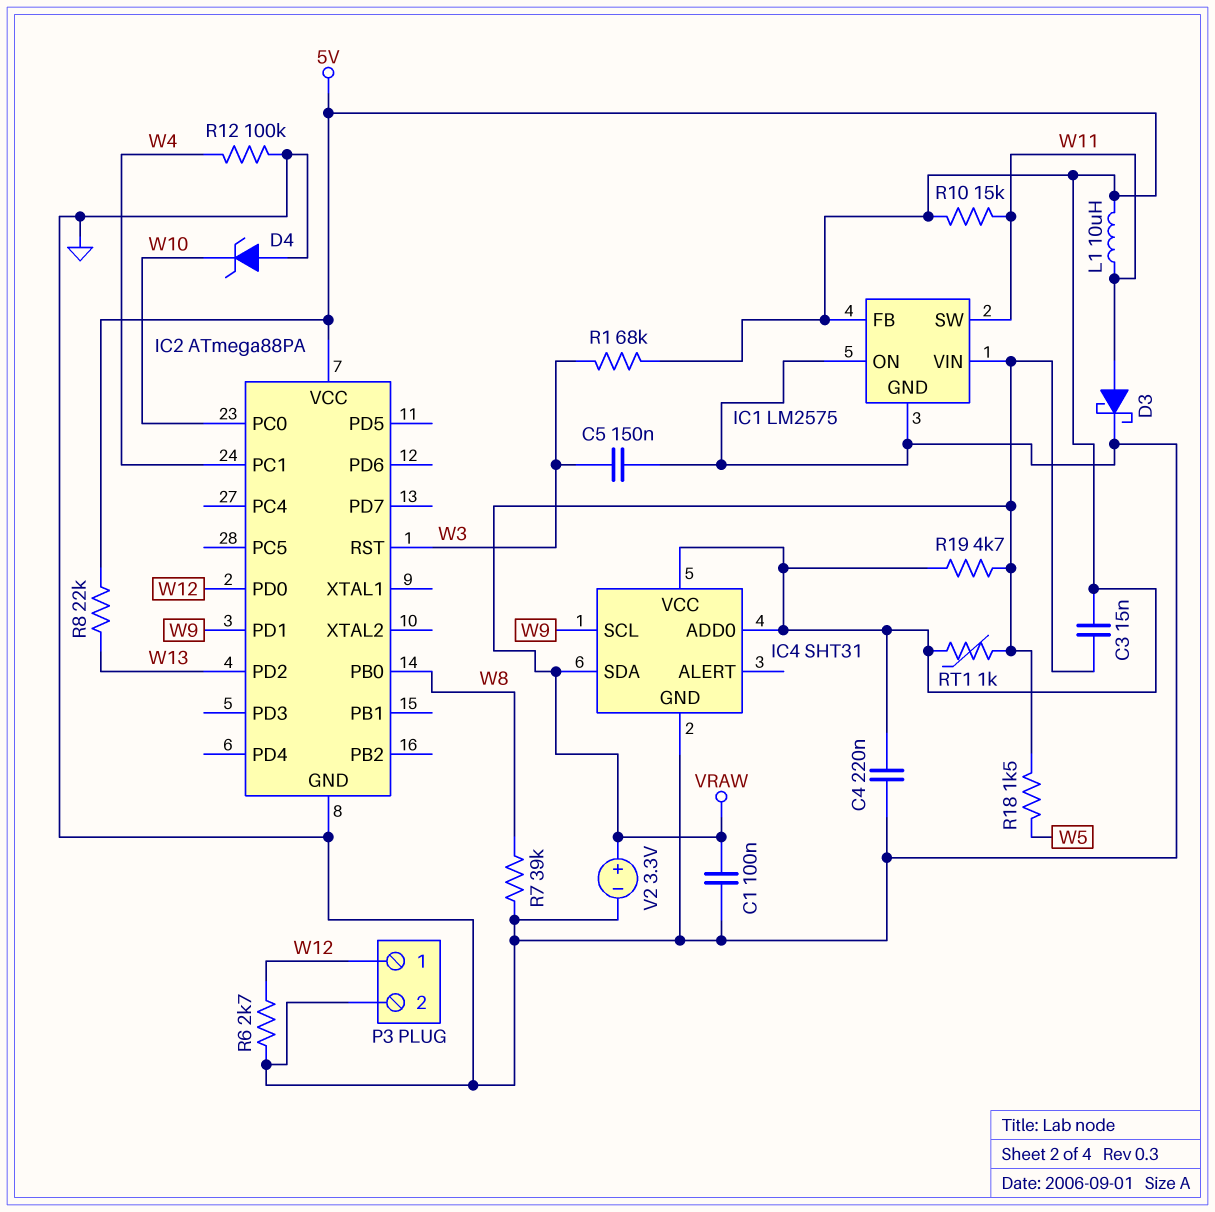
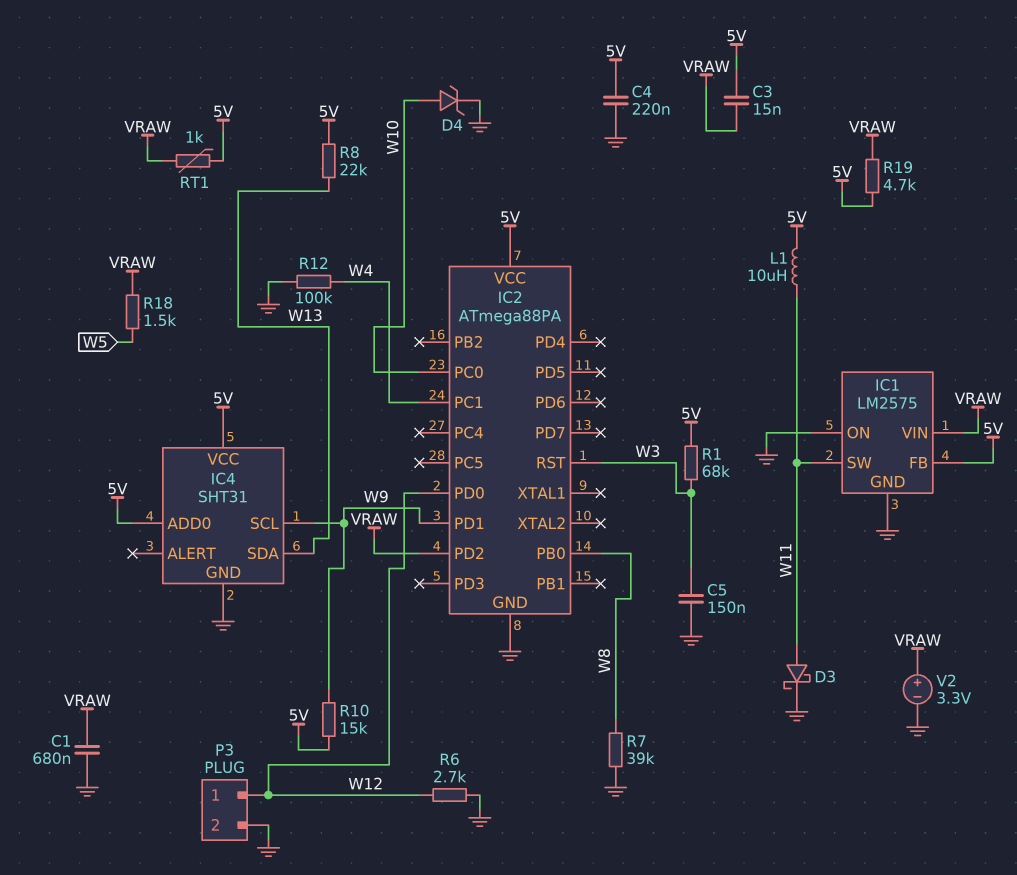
C1: 100nF (GND, VRAW) -> 680nF (GND, VRAW)
D4: zener (A GND, K W10) -> zener (A W10, K GND)
IC2 pin PD2: W13 -> VRAW
IC4 pin SDA: VRAW -> W13
R10: 15k (5V, W11) -> 15k (5V, W9)

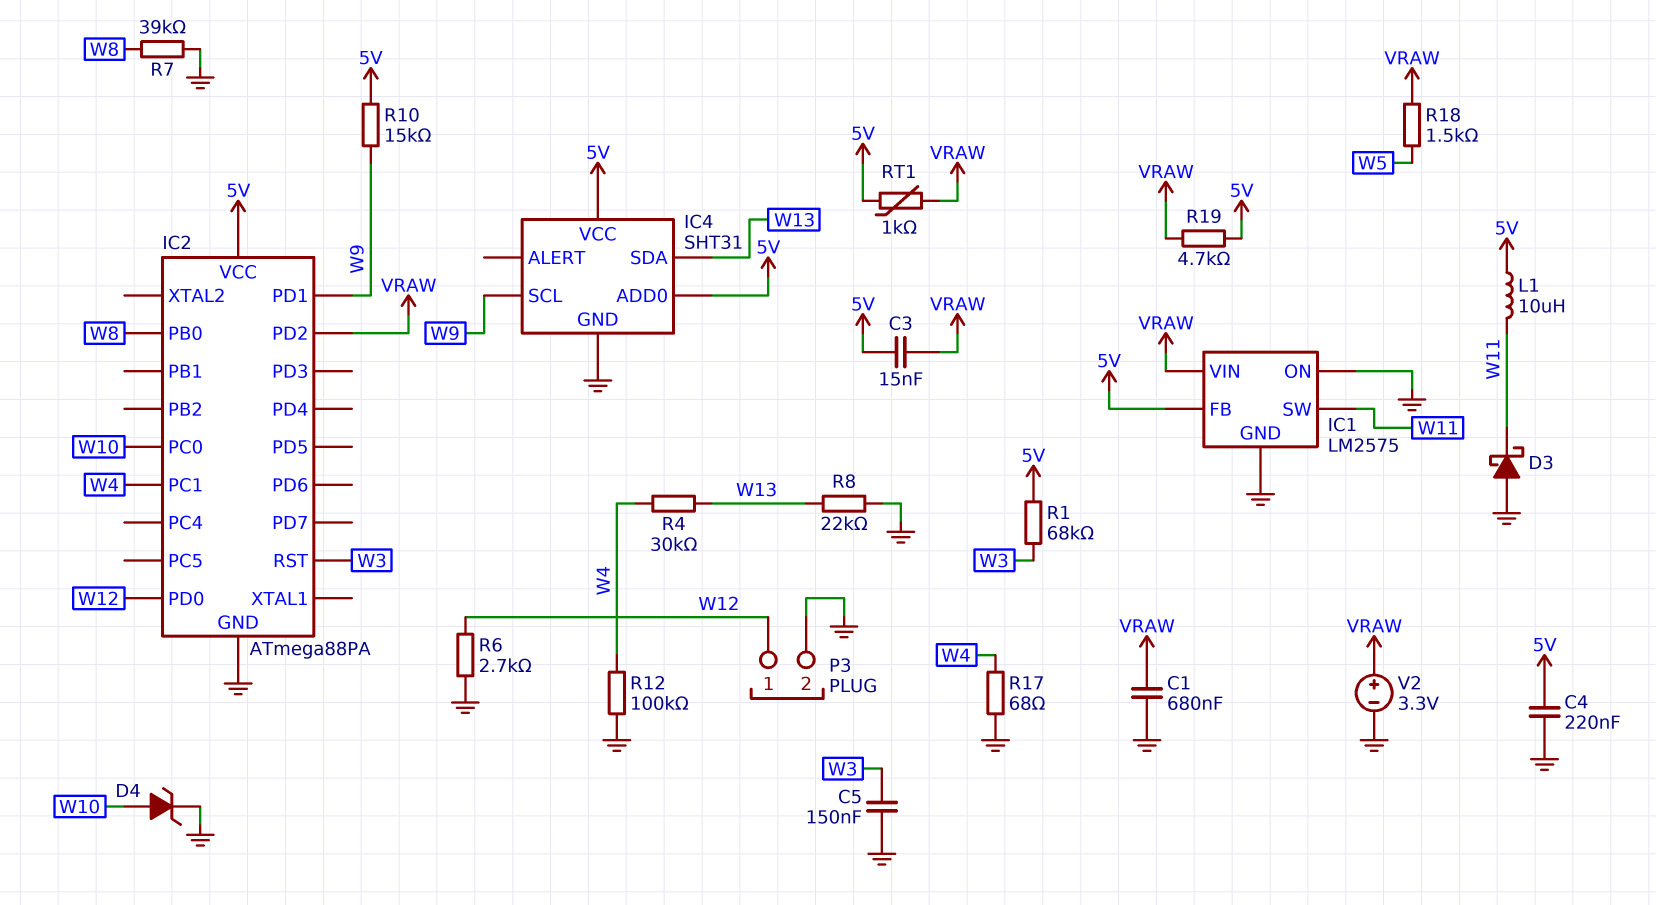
D3: schottky (A W11, K GND) -> schottky (A GND, K W11)
R4: none -> 30k (W4, W13)
R8: 22k (5V, W13) -> 22k (GND, W13)
R17: none -> 68 (GND, W4)

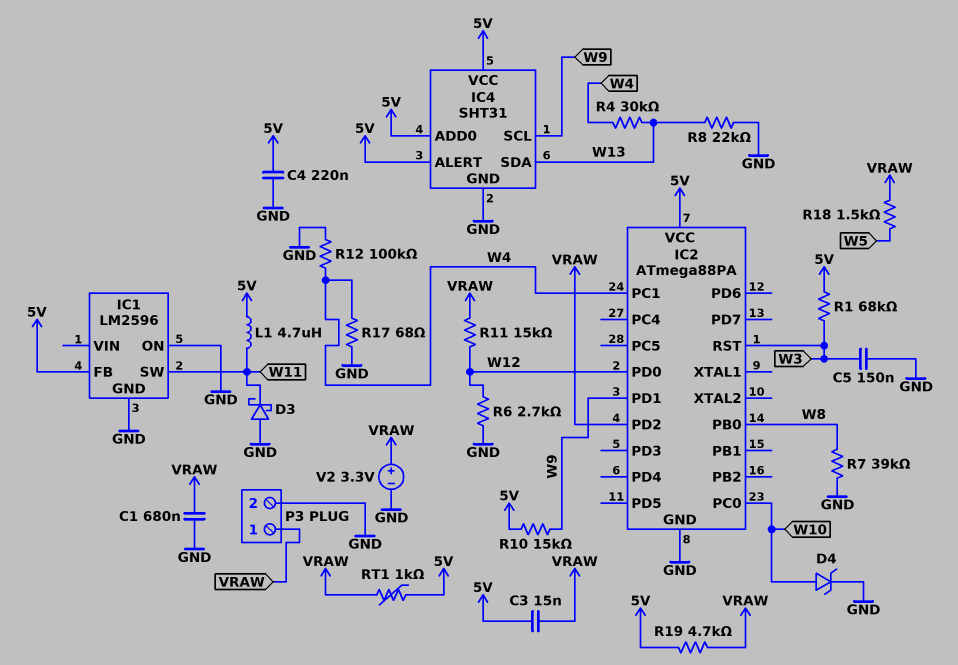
IC1: LM2575 -> LM2596
IC1 pin VIN: VRAW -> none
IC4 pin ALERT: none -> 5V
L1: 10uH (5V, W11) -> 4.7uH (5V, W11)
P3 pin 1: W12 -> VRAW
R11: none -> 15k (VRAW, W12)

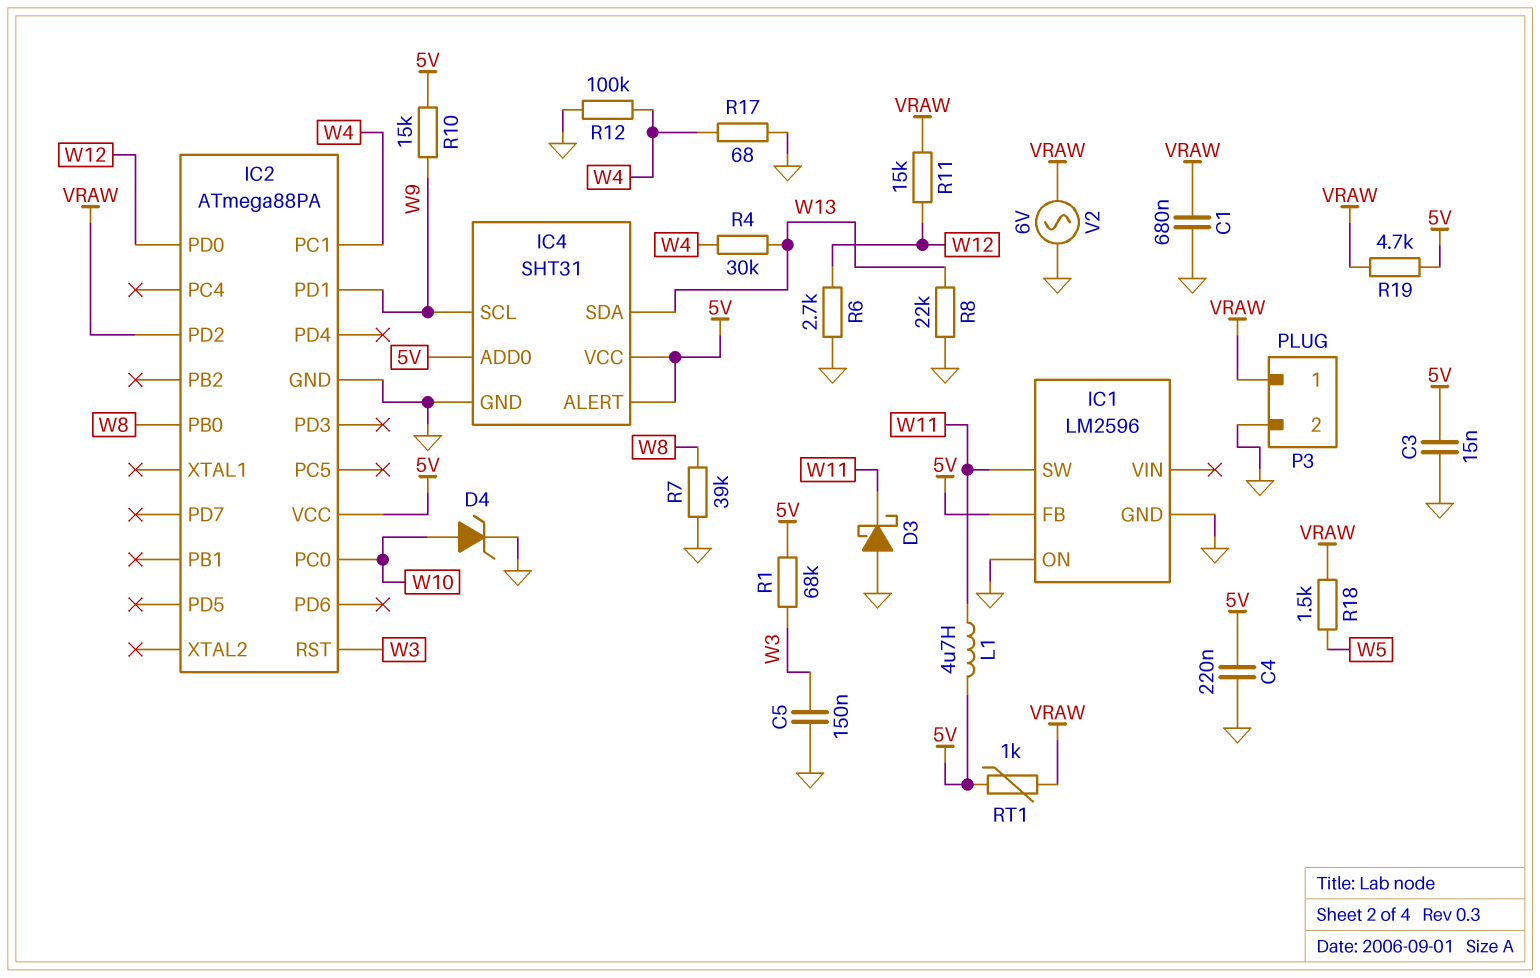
C3: 15nF (5V, VRAW) -> 15nF (5V, GND)
V2: 3.3V (plus VRAW, minus GND) -> AC 6V (GND, VRAW)

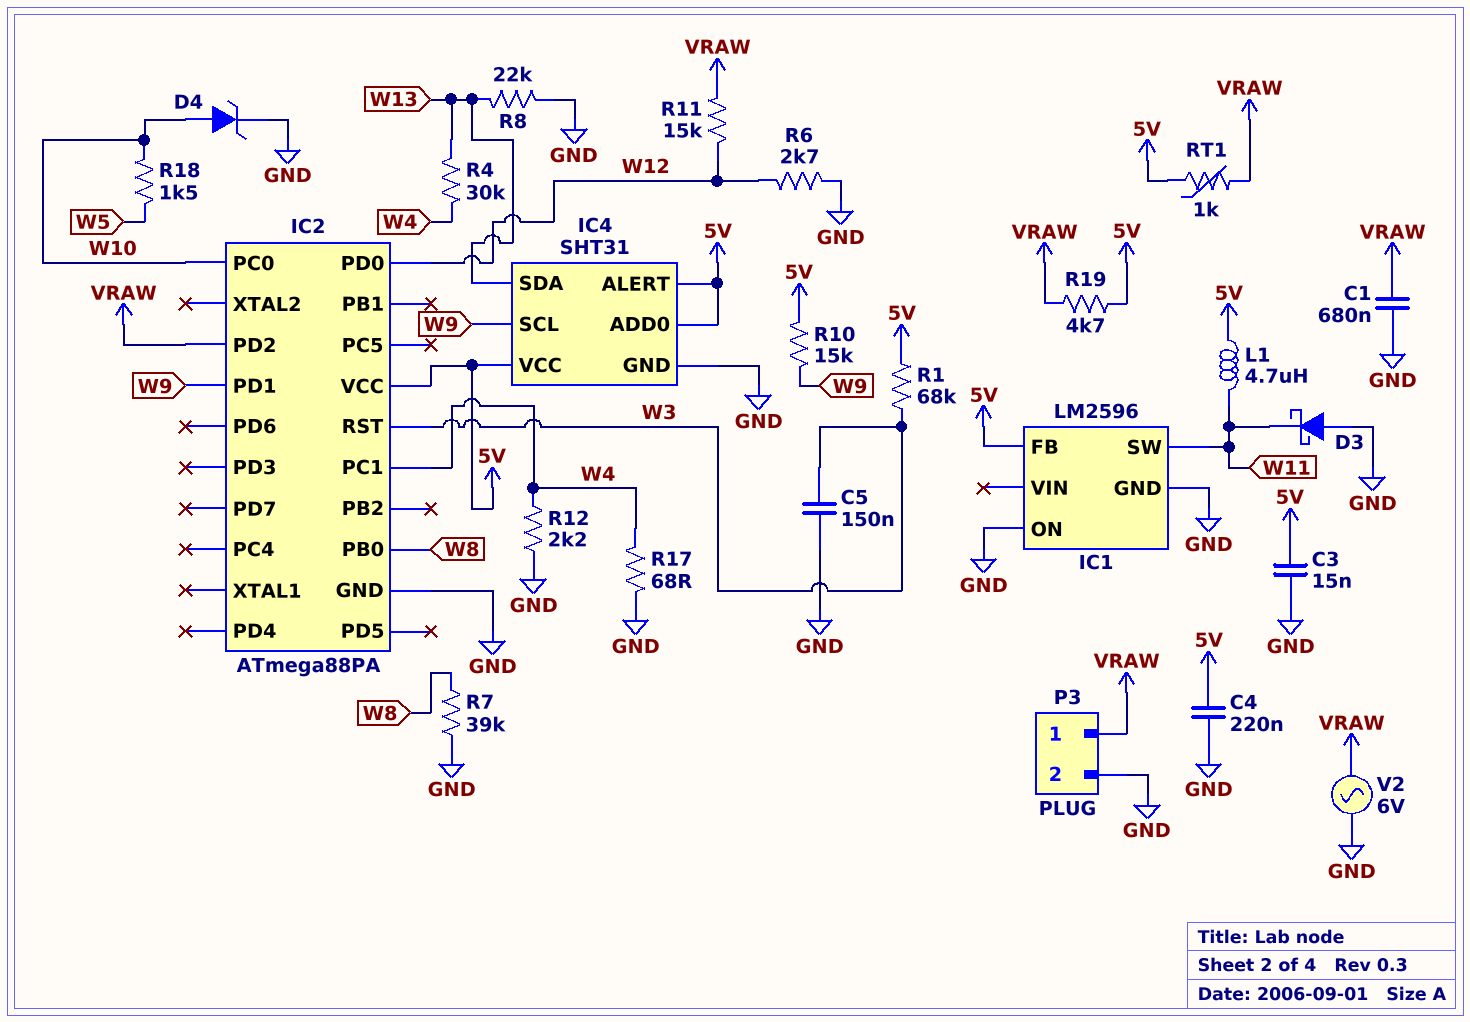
R12: 100k (GND, W4) -> 2.2k (GND, W4)
R18: 1.5k (VRAW, W5) -> 1.5k (W5, W10)

